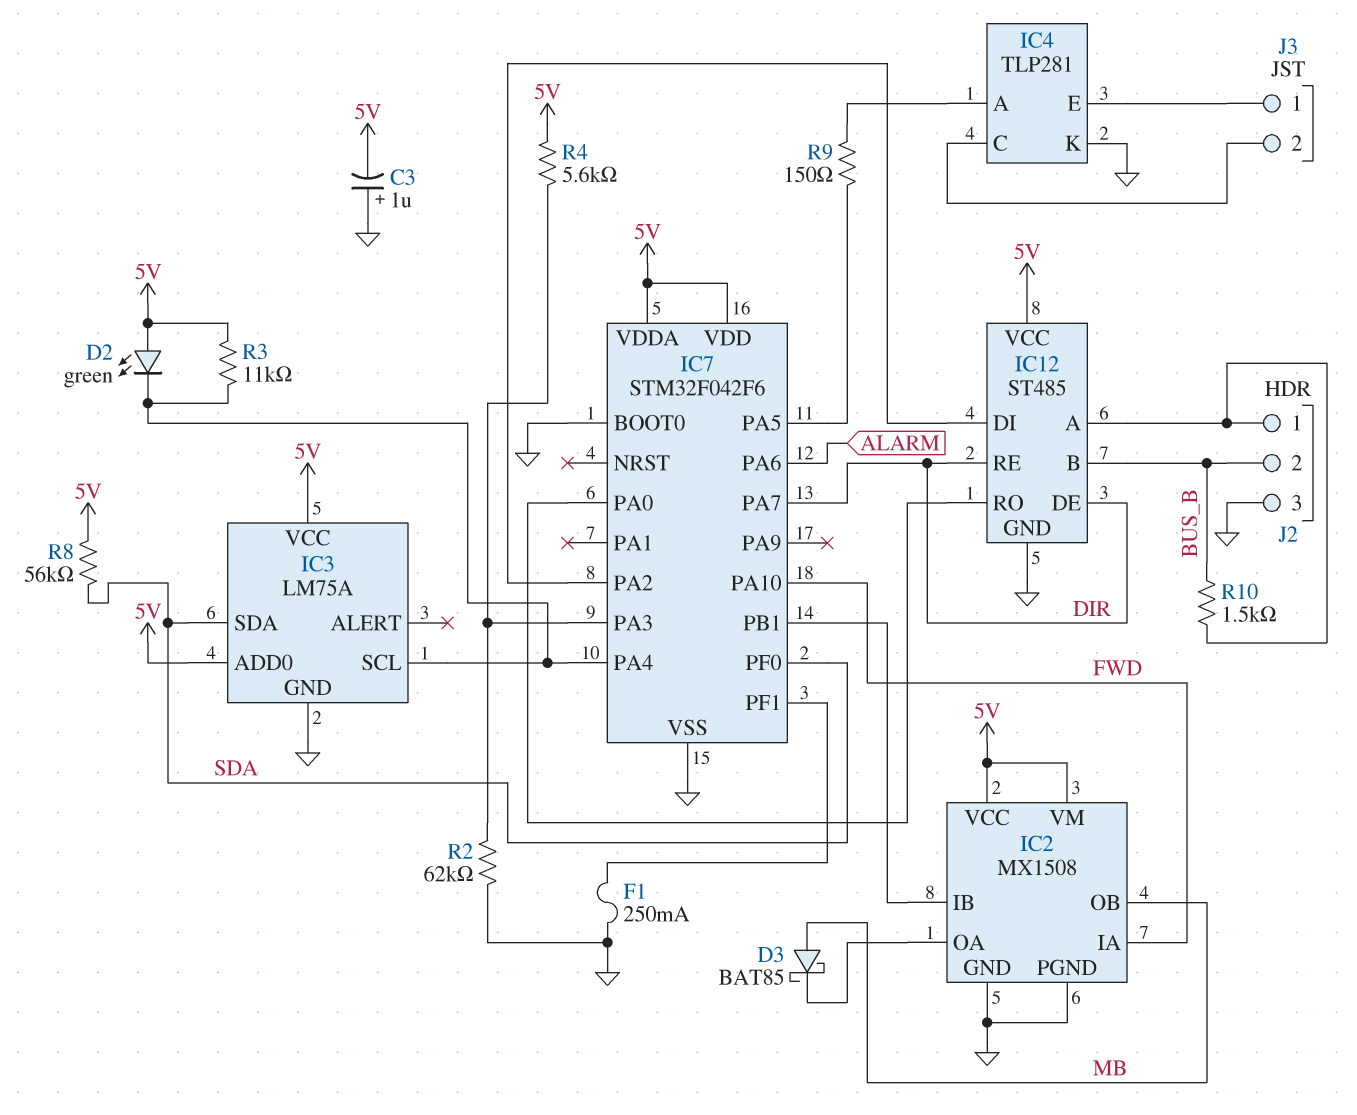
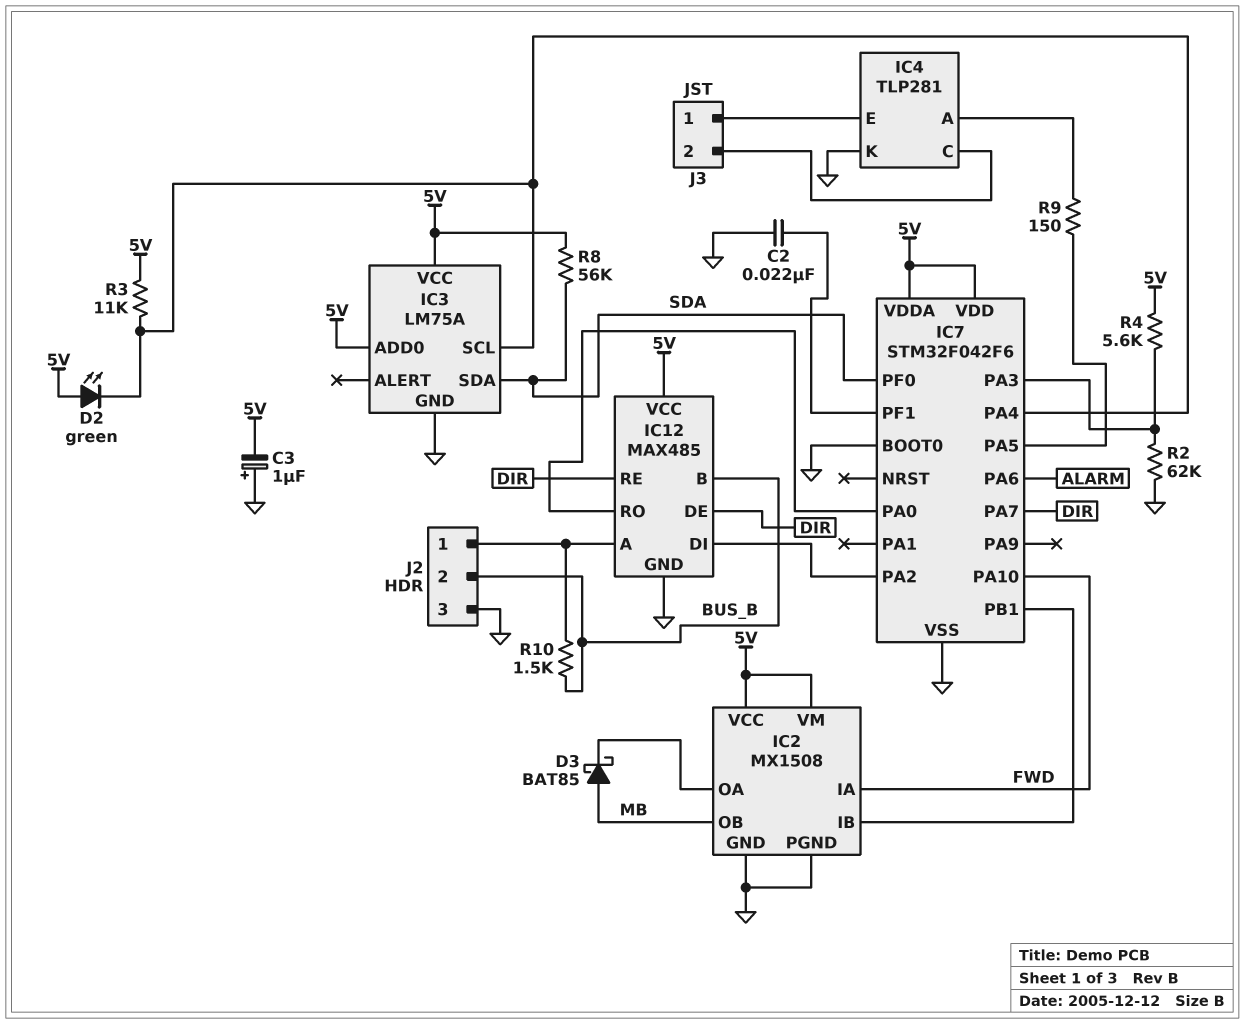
C2: none -> 22nF (GND, IC7/PF1)
F1: 250mA (GND, IC7/PF1) -> none
IC12: ST485 -> MAX485

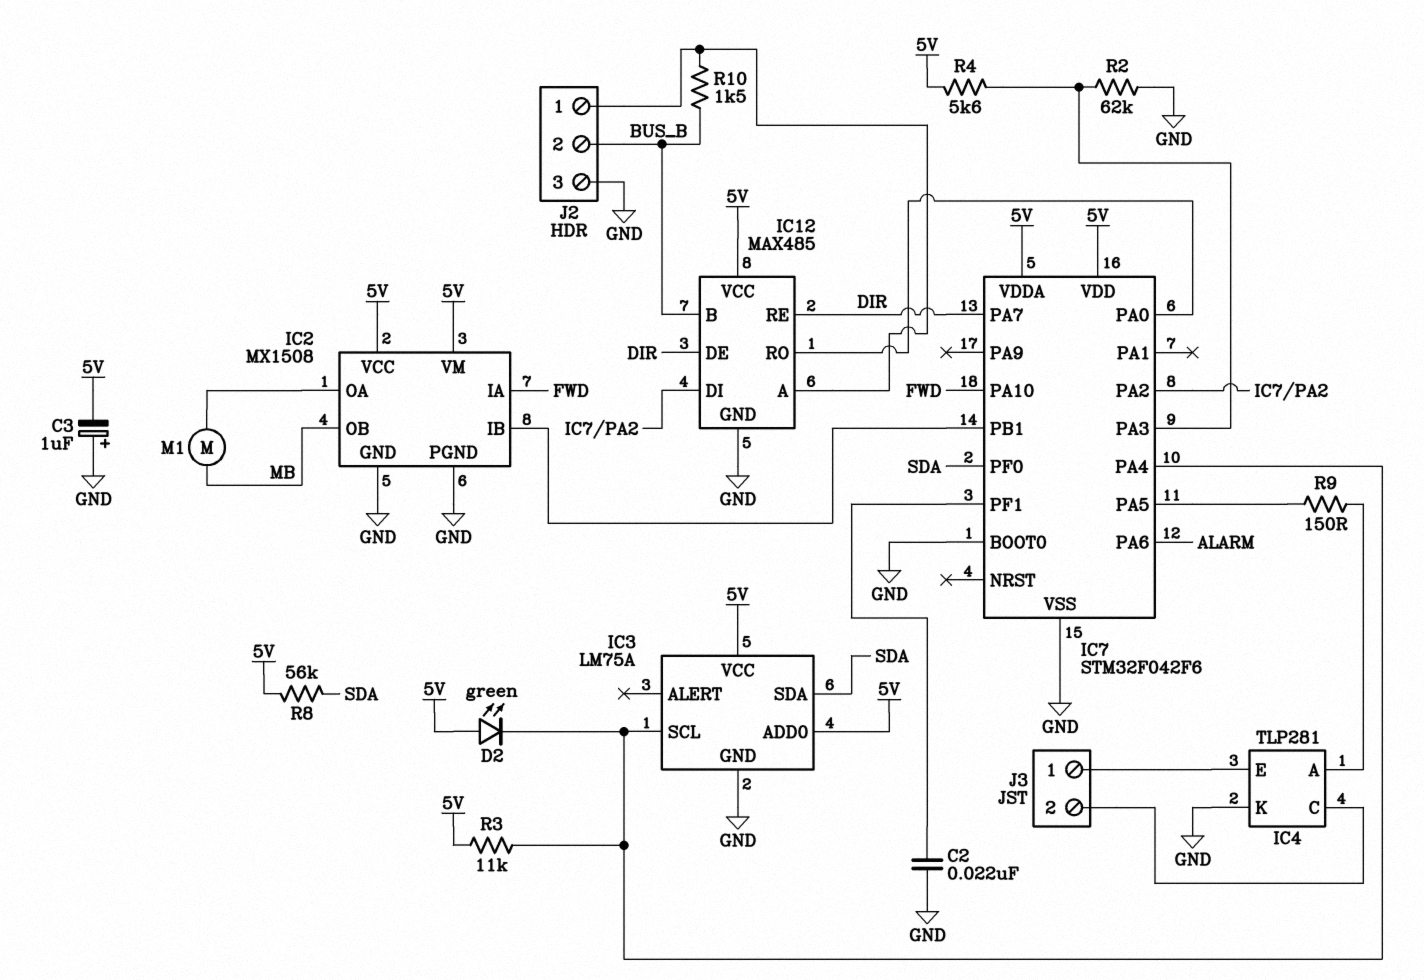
D3: schottky BAT85 (A MB, K IC2/OA) -> none
M1: none -> motor (IC2/OA, MB)

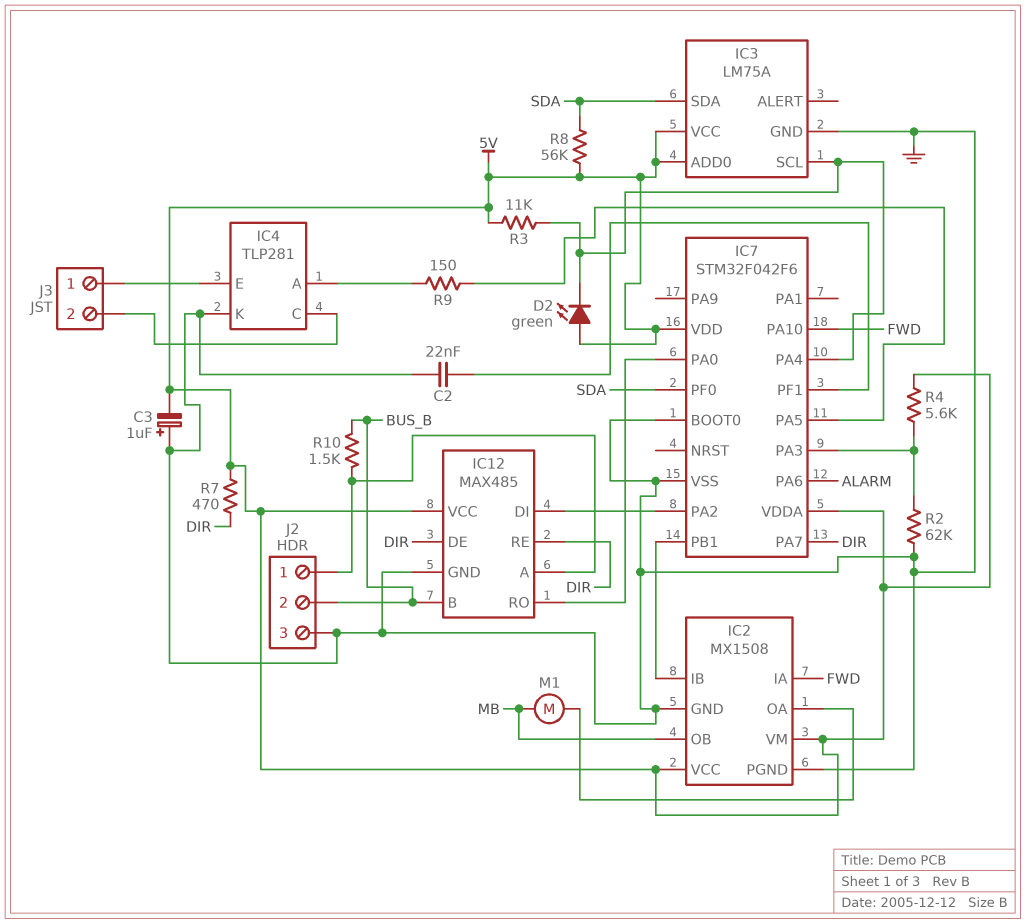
R7: none -> 470 (5V, DIR)

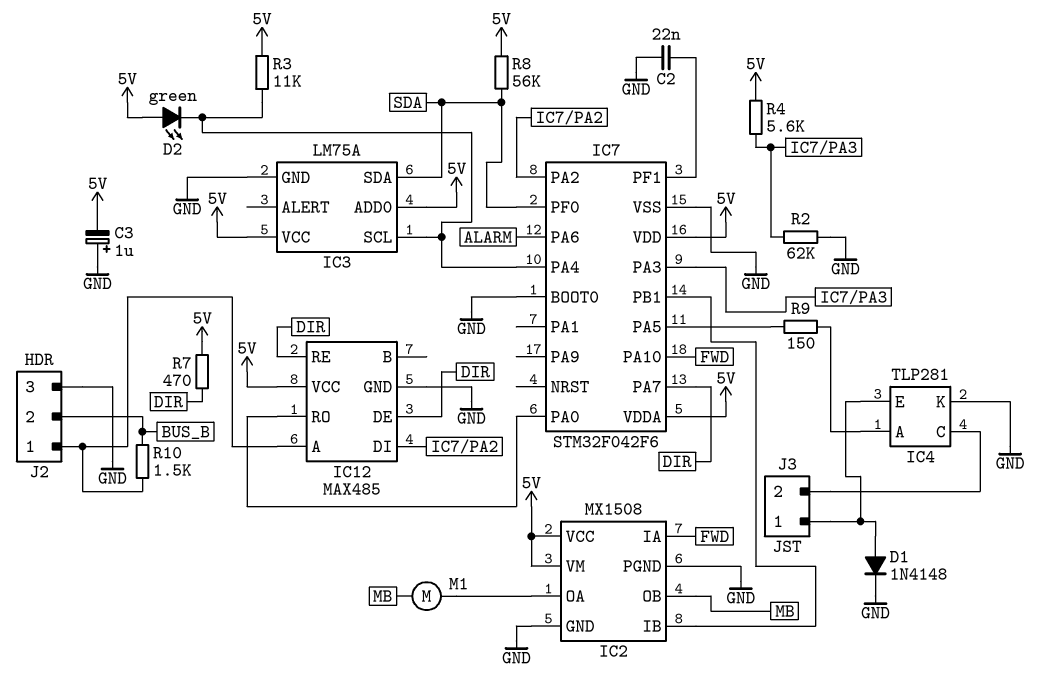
D1: none -> diode 1N4148 (A IC4/E, K GND)
IC12 pin B: BUS_B -> none

